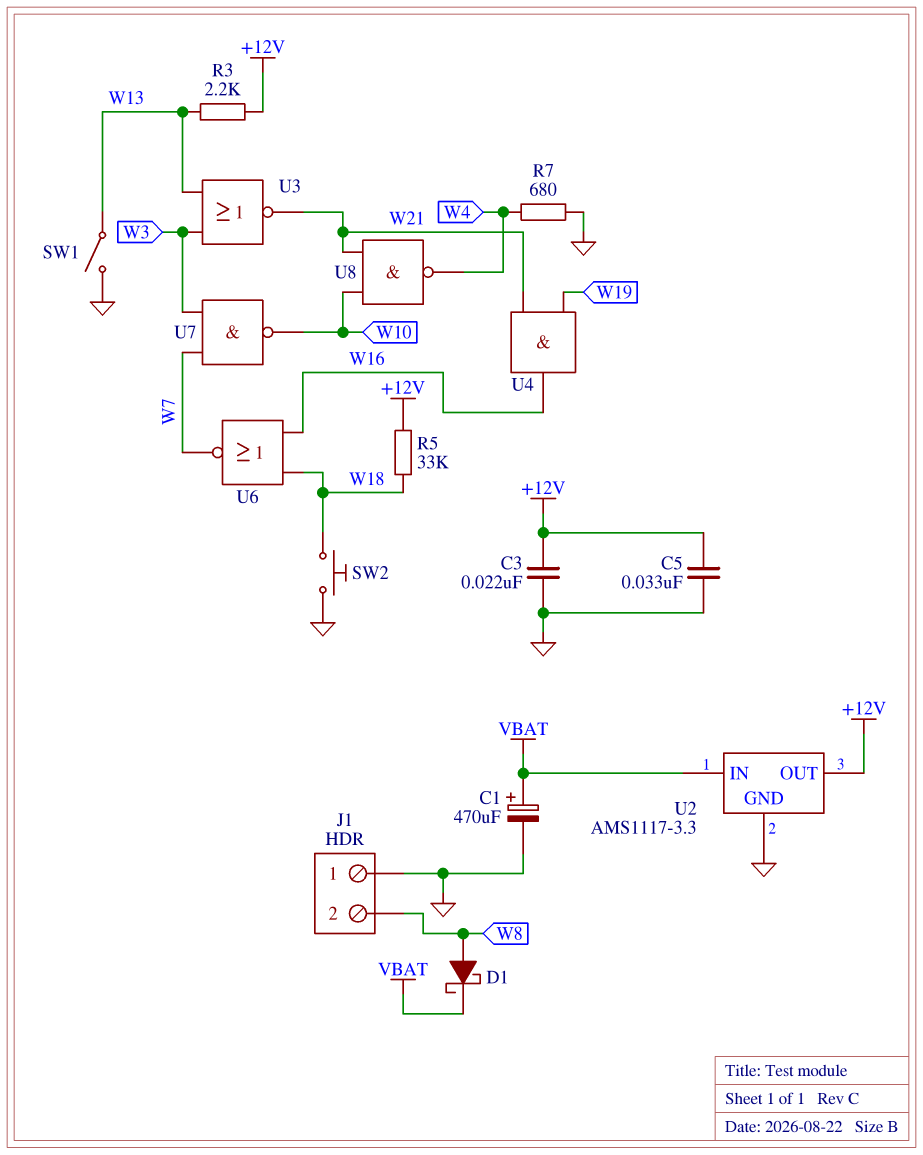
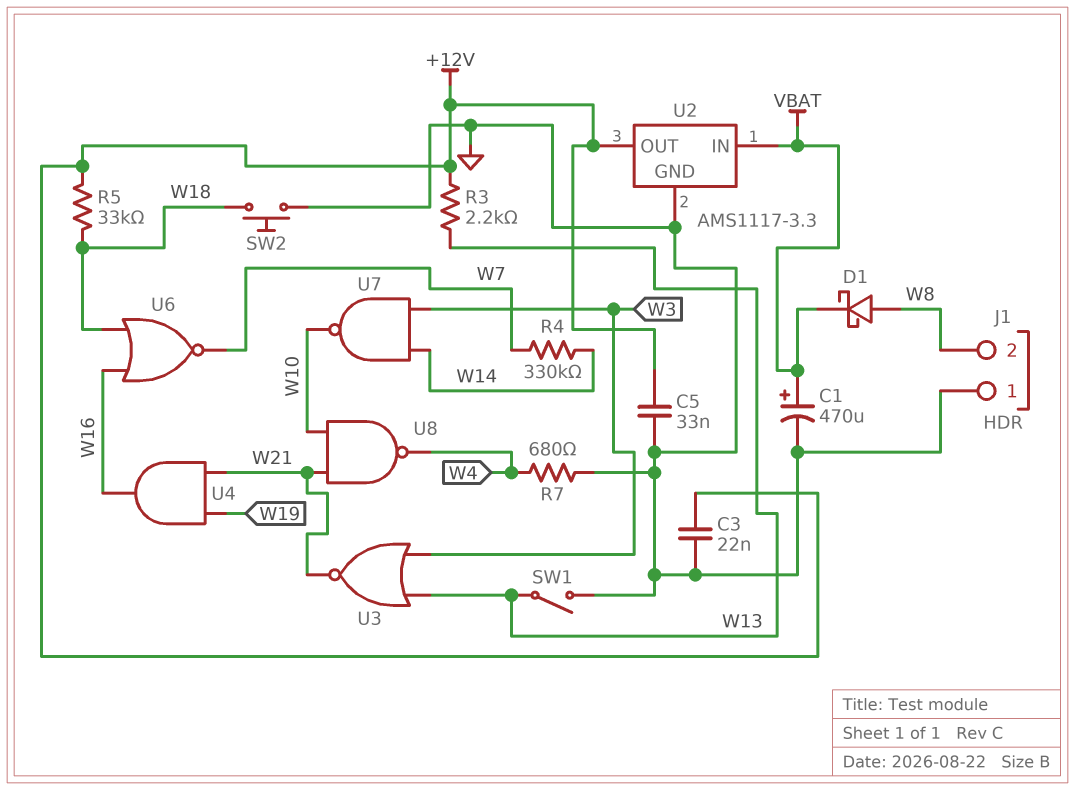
R4: none -> 330k (W7, W14)
U7: NAND (in W3, in W7, out W10) -> NAND (in W3, in W14, out W10)

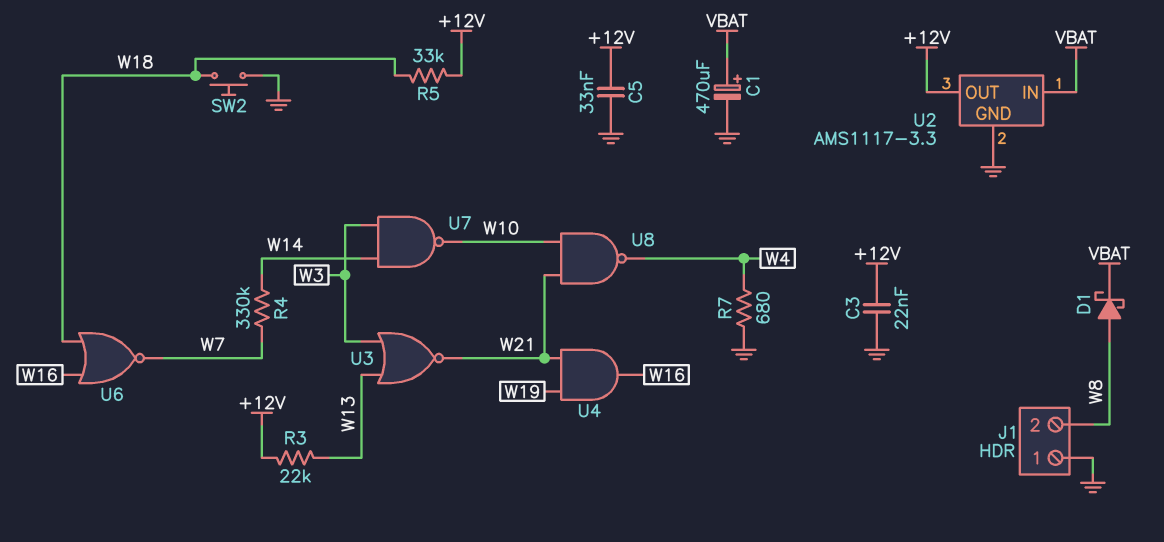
R3: 2.2k (+12V, W13) -> 22k (+12V, W13)
SW1: switch (GND, W13) -> none

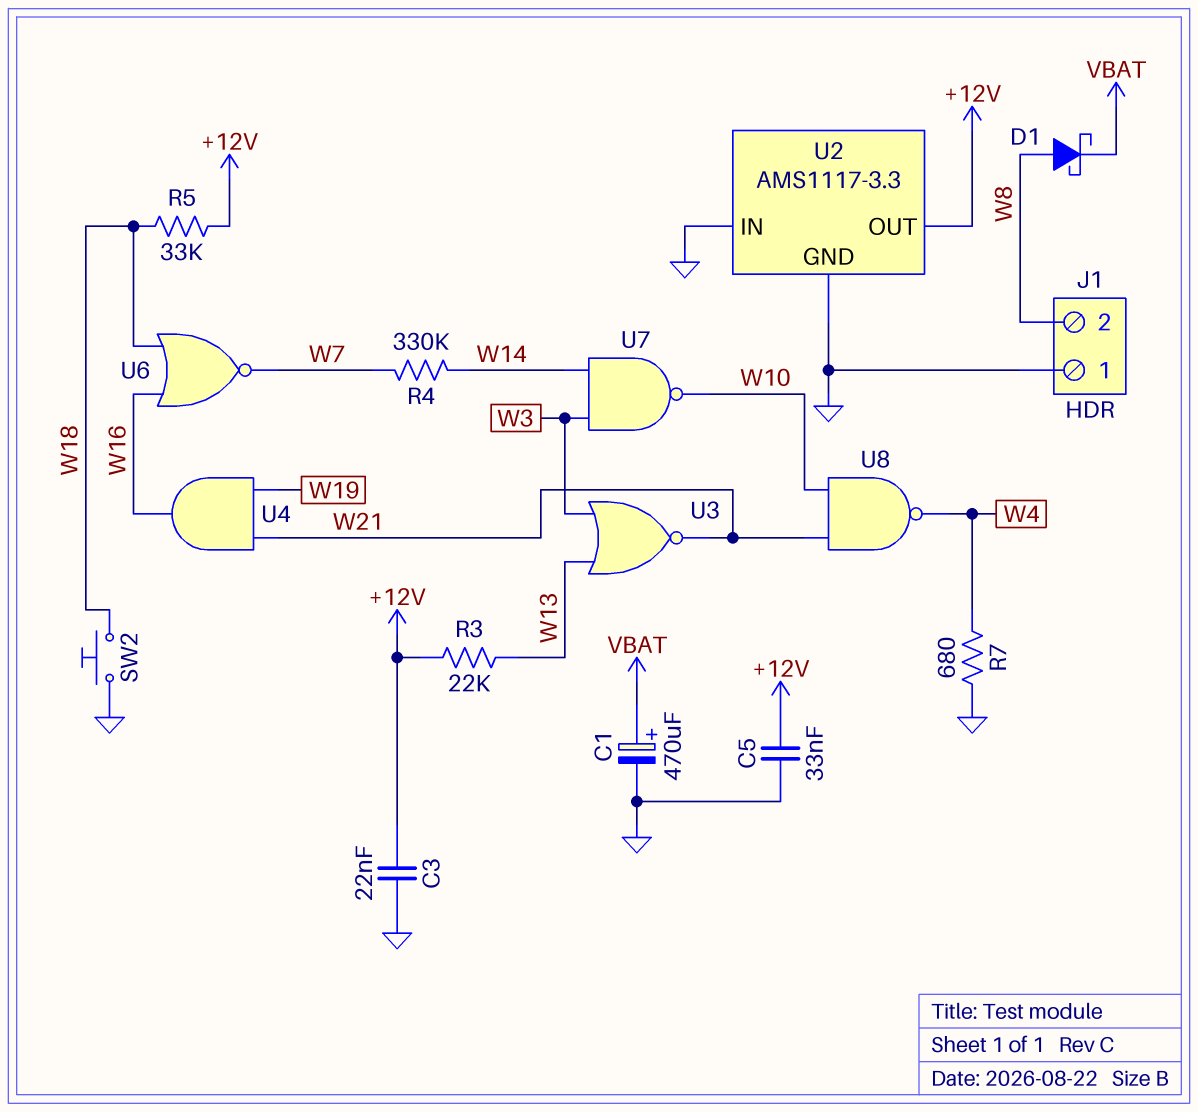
U2 pin IN: VBAT -> GND

